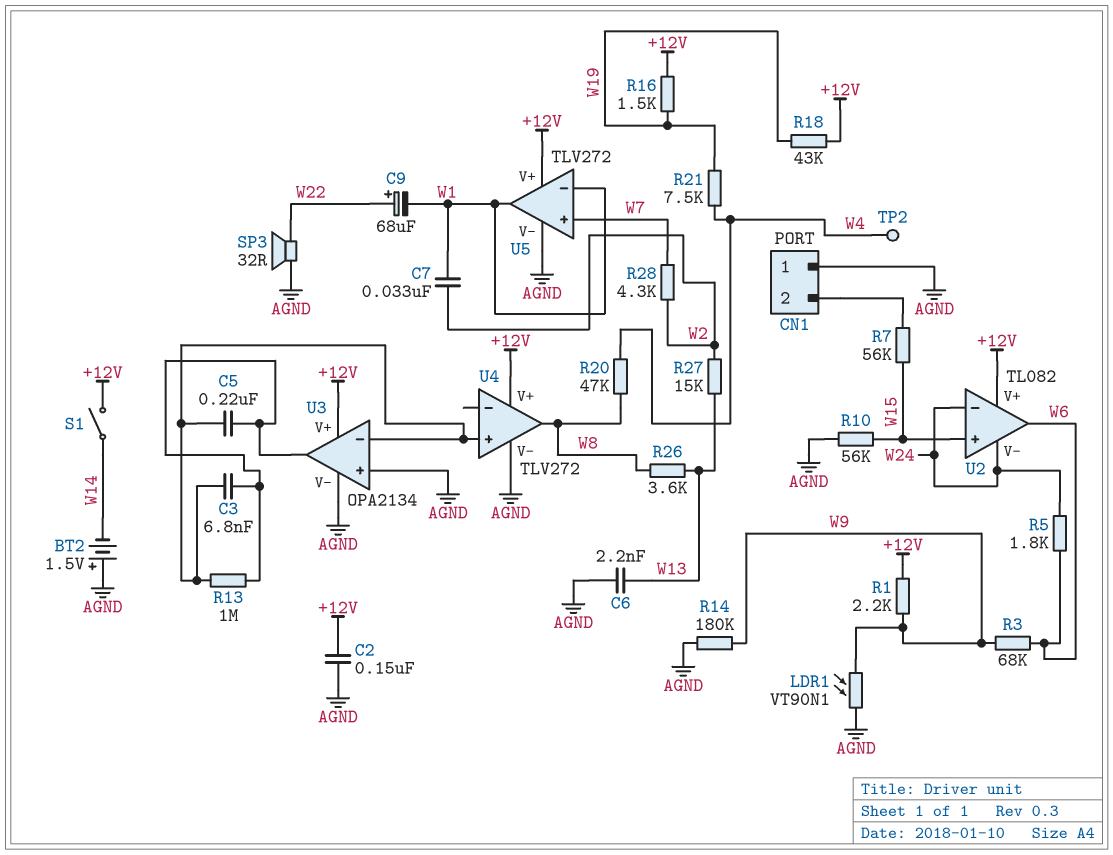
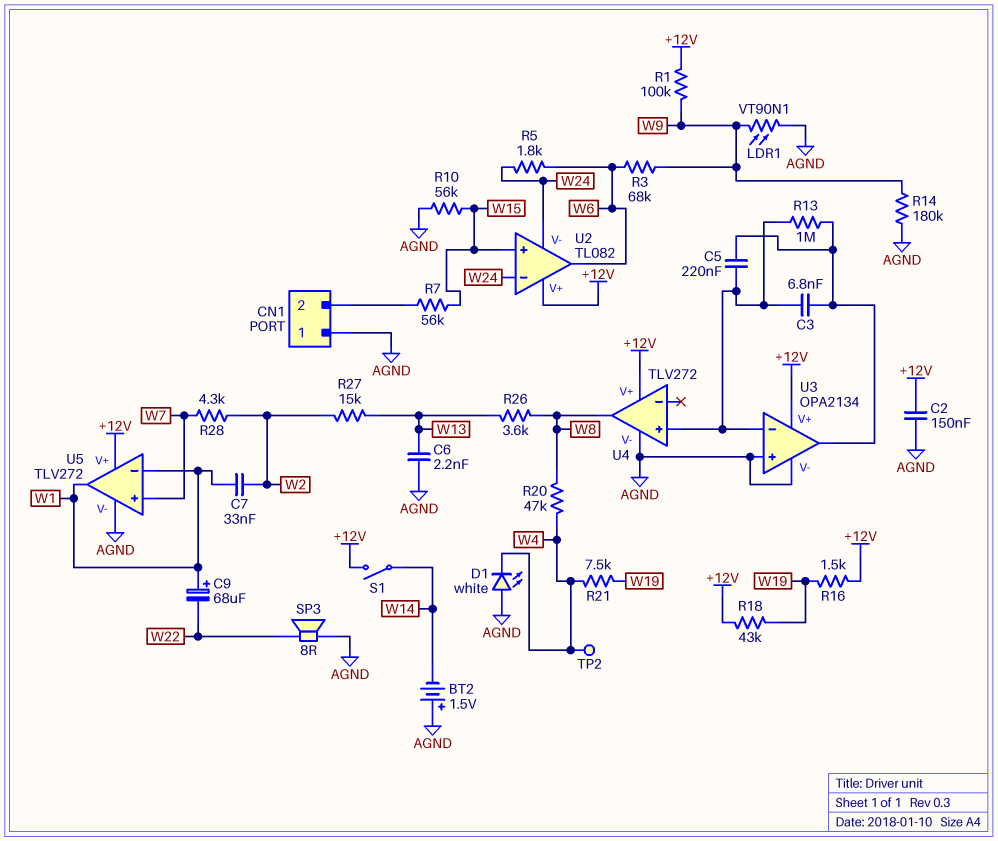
C9: 68uF (plus W22, minus W1) -> 68uF (plus W1, minus W22)
D1: none -> LED white (A AGND, K W4)
R1: 2.2k (+12V, W9) -> 100k (+12V, W9)
SP3: speaker 32R (AGND, W22) -> speaker 8R (AGND, W22)

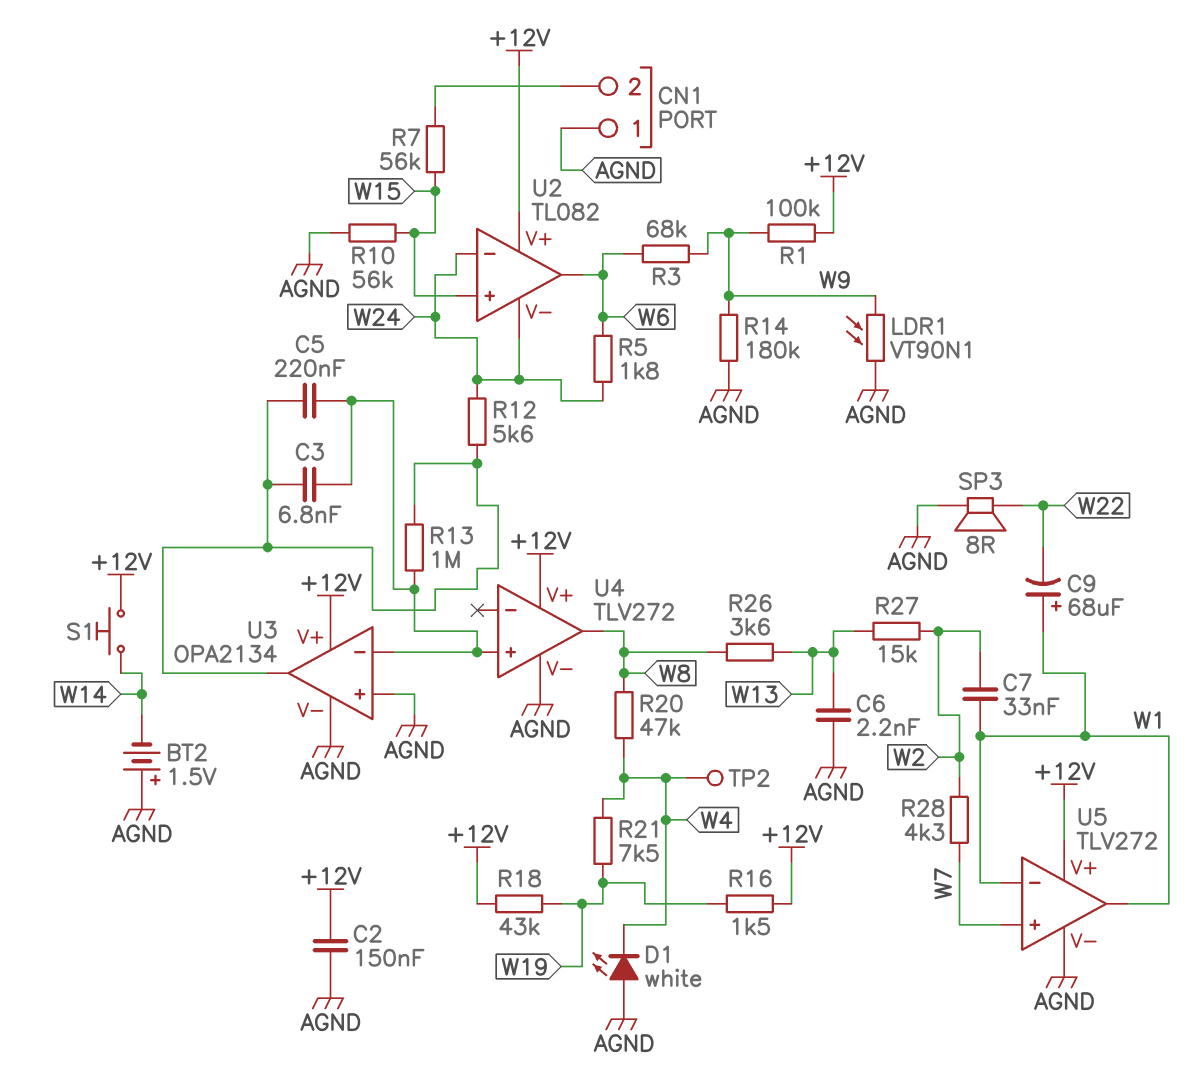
R12: none -> 5.6k (U3/out, W24)
S1: switch (+12V, W14) -> button (+12V, W14)

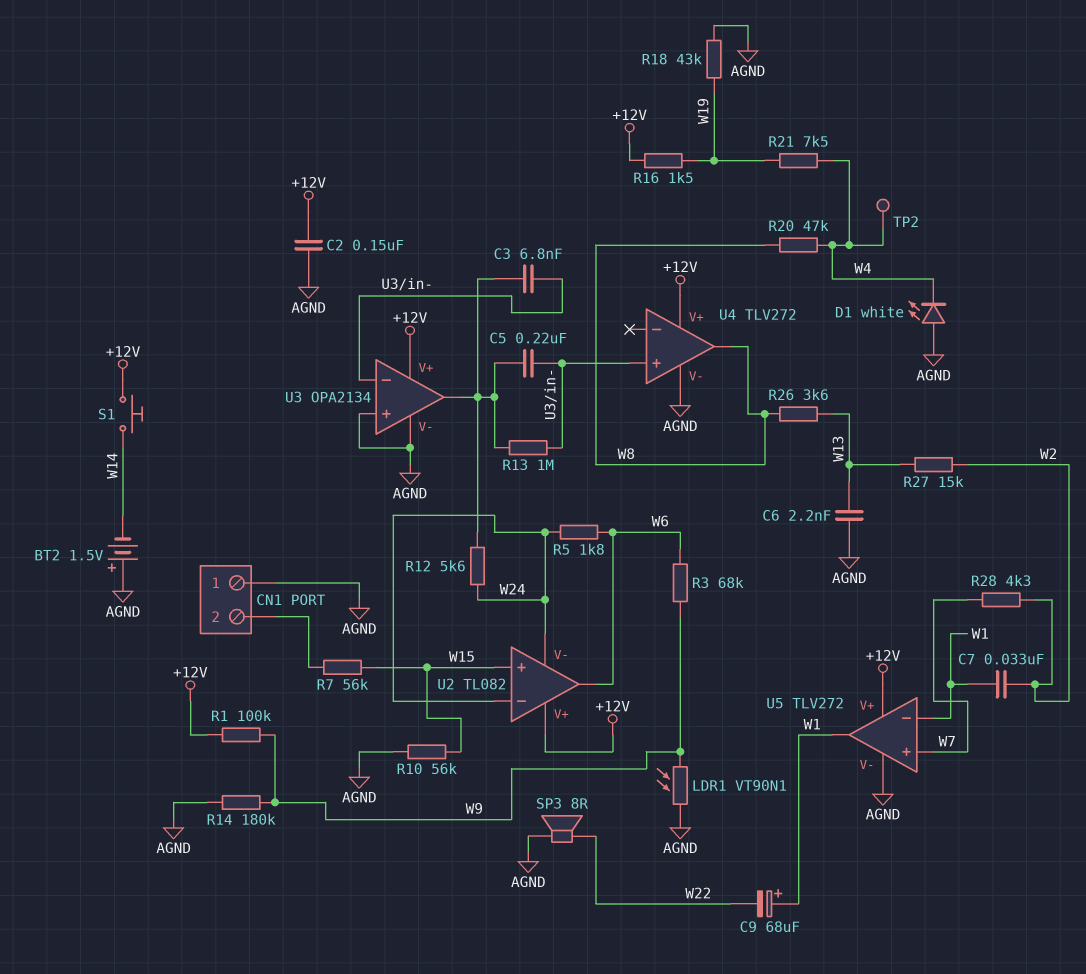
R18: 43k (+12V, W19) -> 43k (AGND, W19)

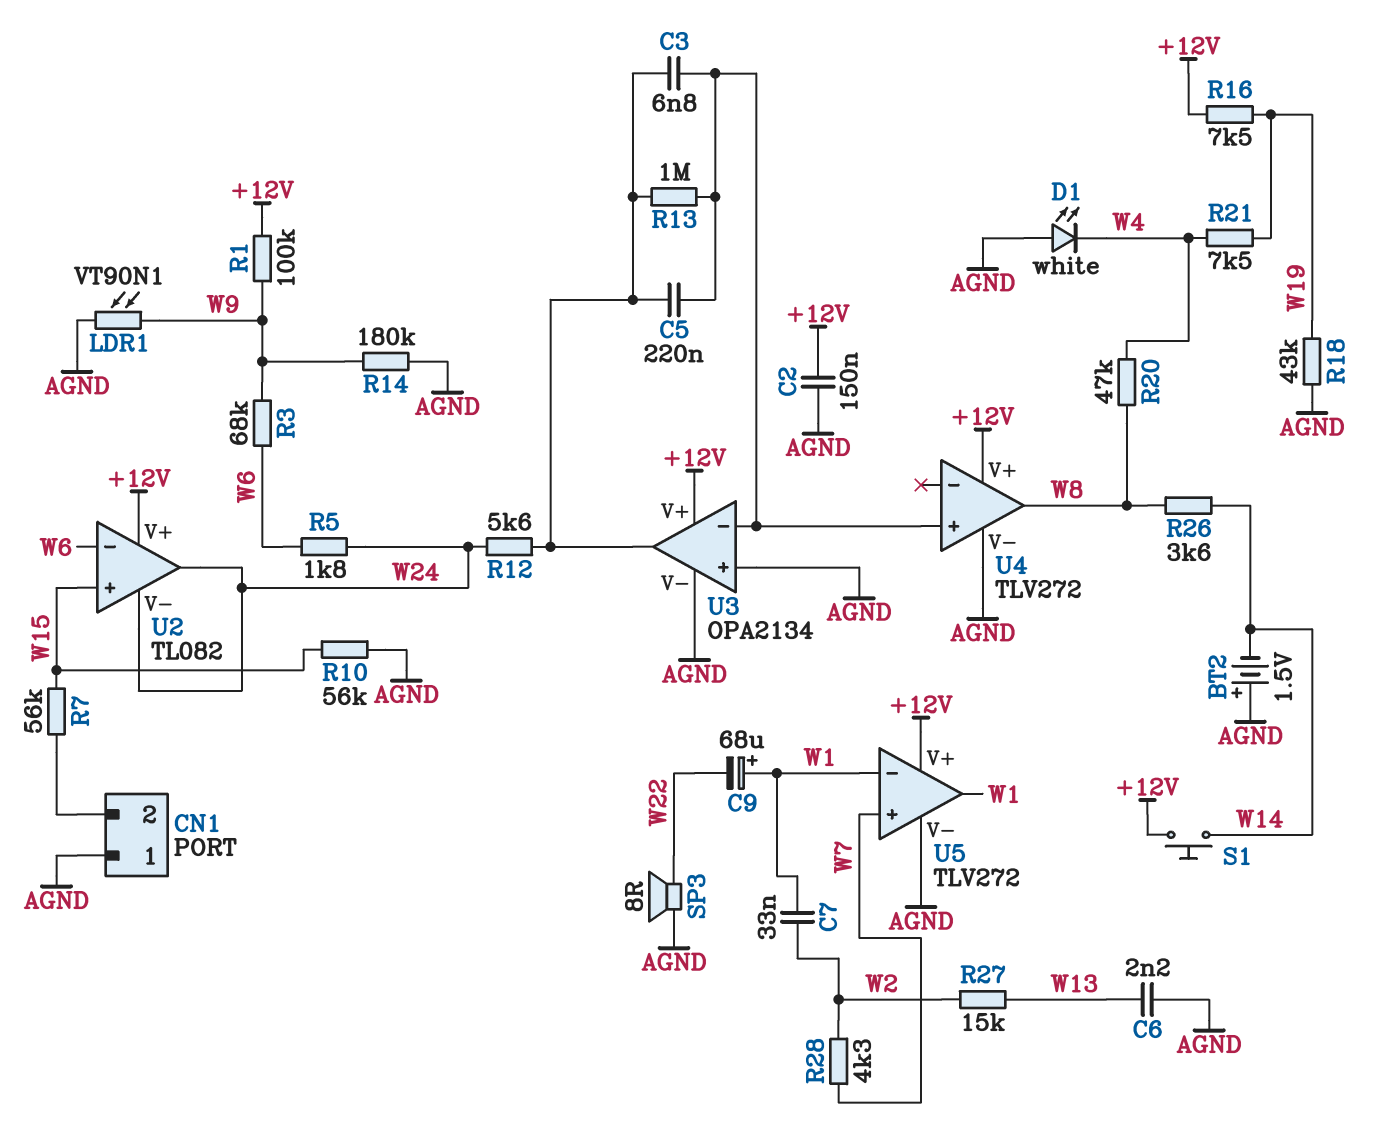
R16: 1.5k (+12V, W19) -> 7.5k (+12V, W19)
R26: 3.6k (W8, W13) -> 3.6k (W8, W14)
TP2: test point (W4) -> none
U2 pin in-: W24 -> W6
U2 pin out: W6 -> W24

